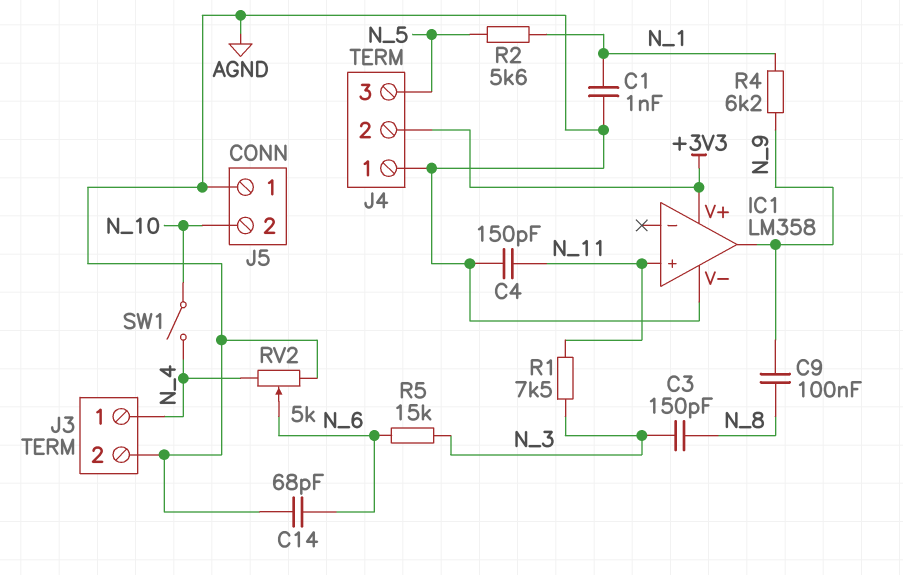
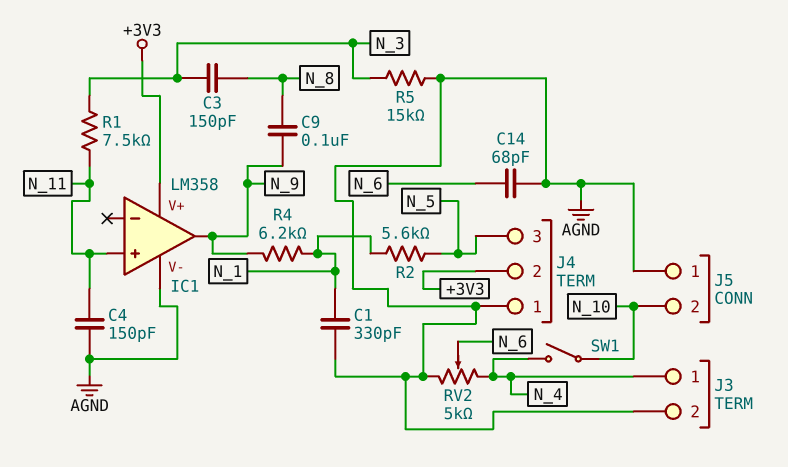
C1: 1nF (AGND, N_1) -> 330pF (AGND, N_1)
R5: 15k (N_3, N_6) -> 15k (AGND, N_3)

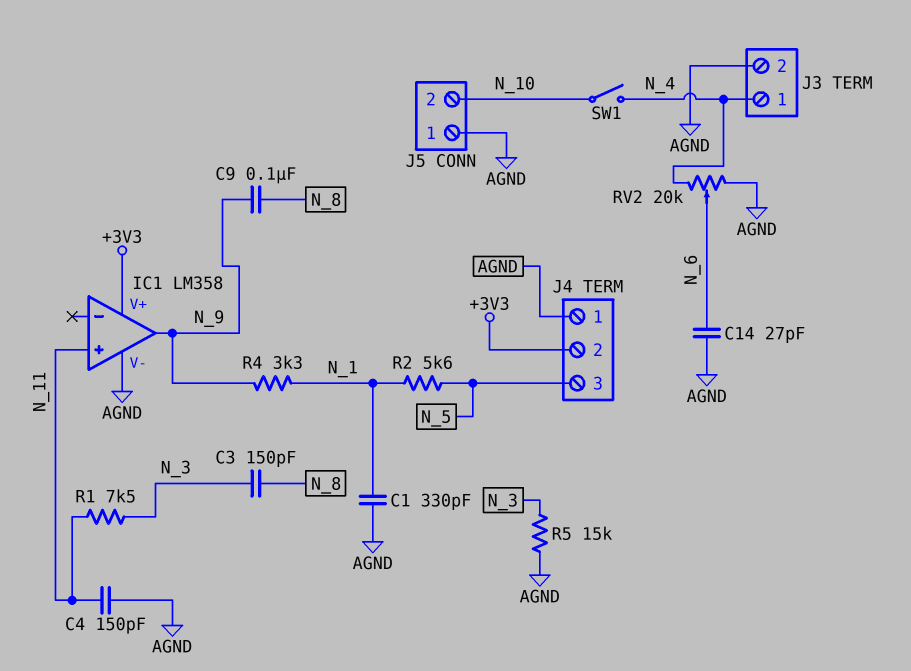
C14: 68pF (AGND, N_6) -> 27pF (AGND, N_6)
R4: 6.2k (N_1, N_9) -> 3.3k (N_1, N_9)
RV2: 5k (AGND, N_4, wiper N_6) -> 20k (AGND, N_4, wiper N_6)

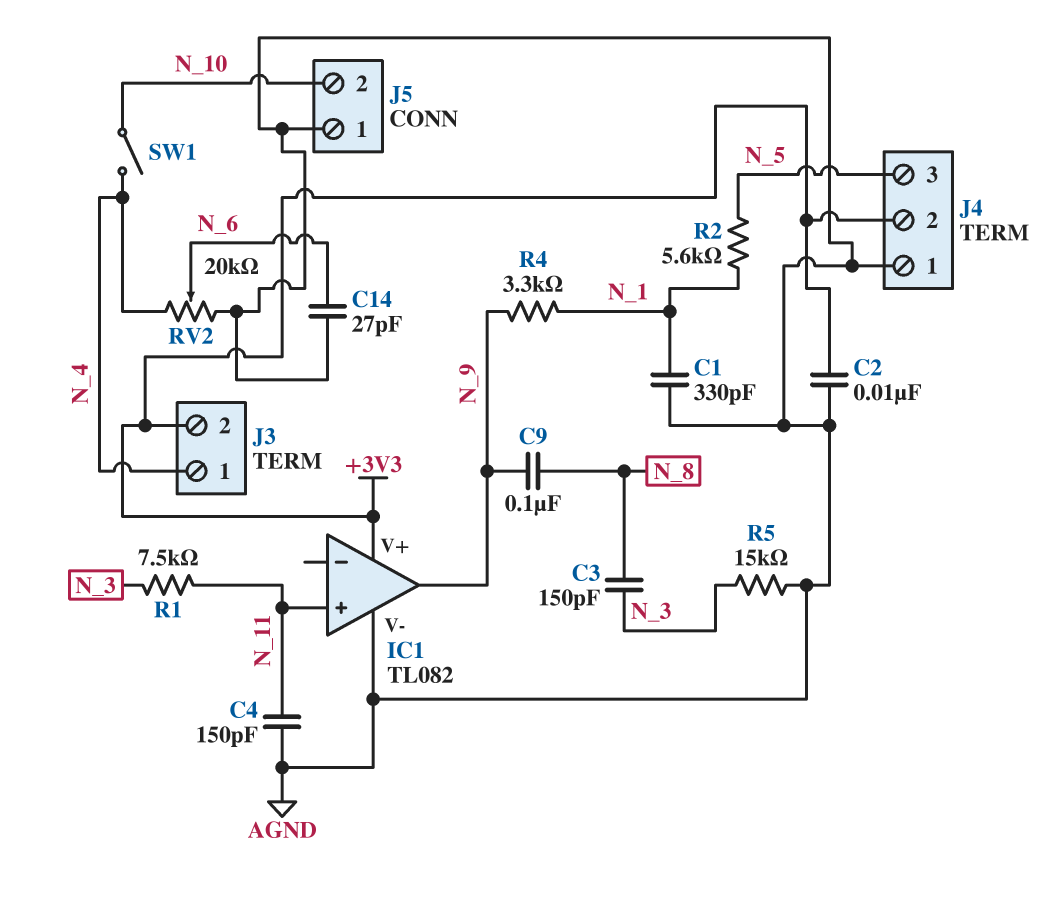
C2: none -> 10nF (+3V3, AGND)
IC1: LM358 -> TL082
J3 pin 2: AGND -> +3V3

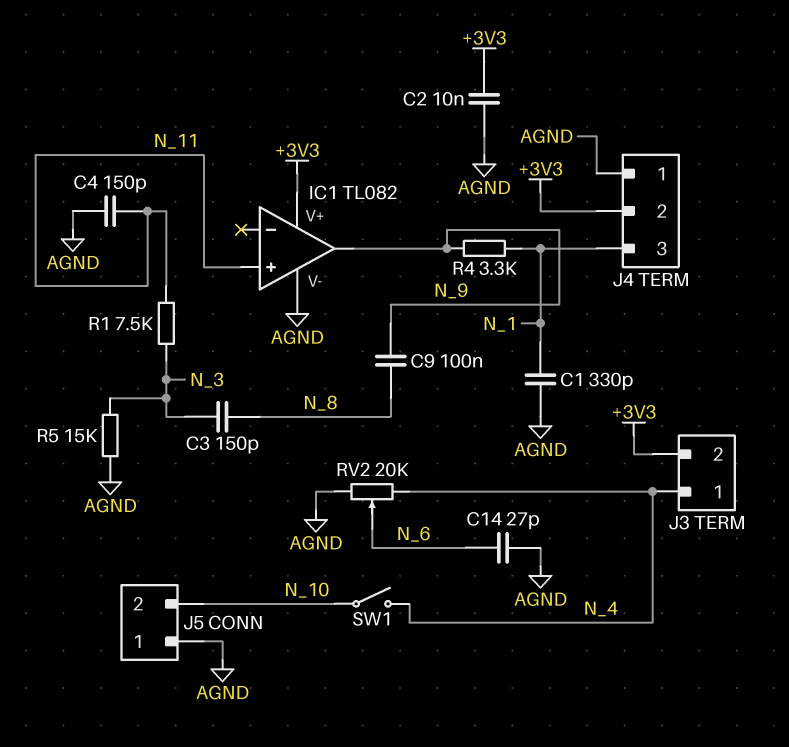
J4 pin 3: N_5 -> N_1
R2: 5.6k (N_1, N_5) -> none

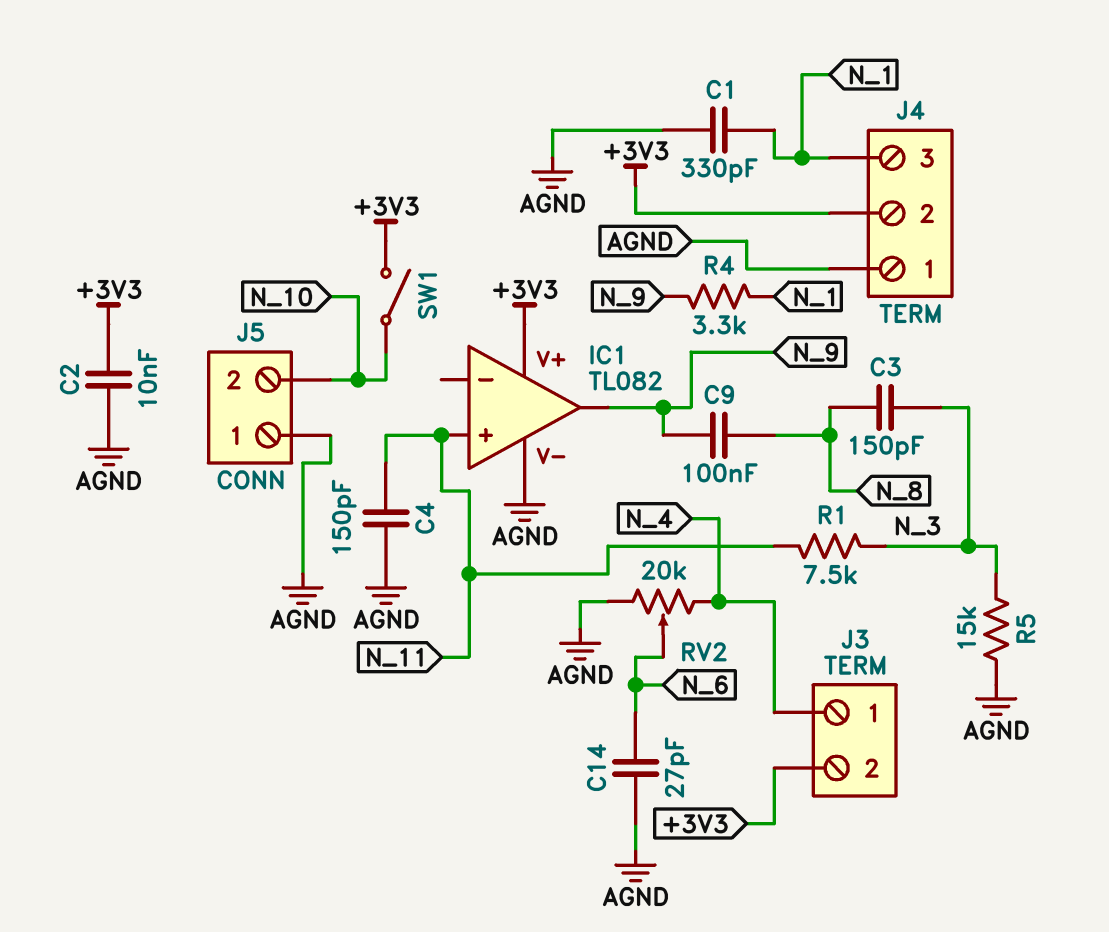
SW1: switch (N_4, N_10) -> switch (+3V3, N_10)

